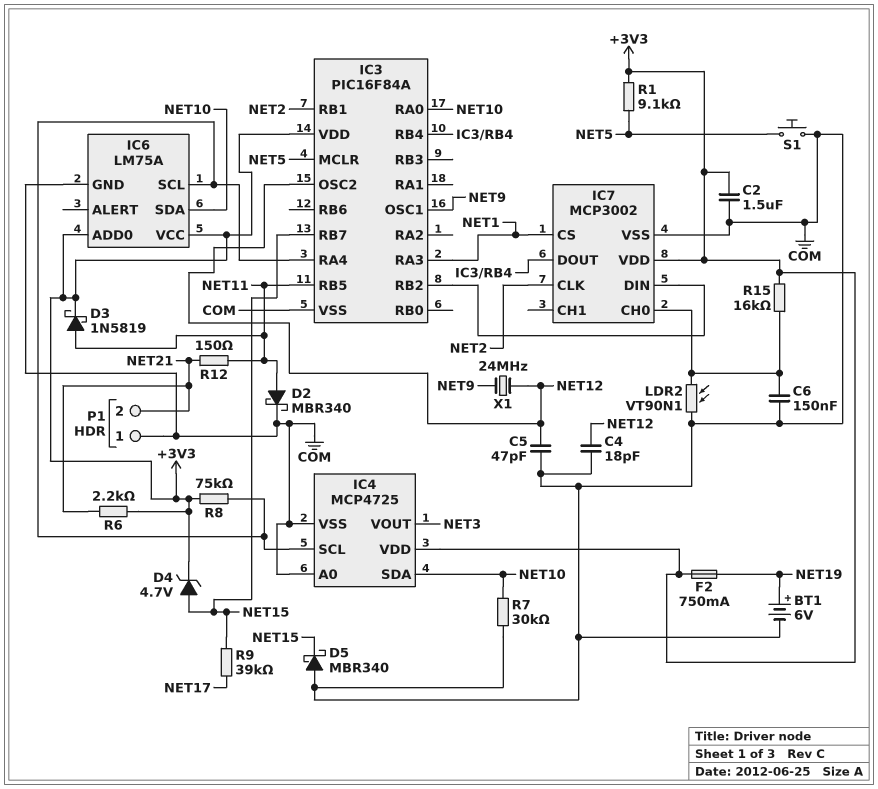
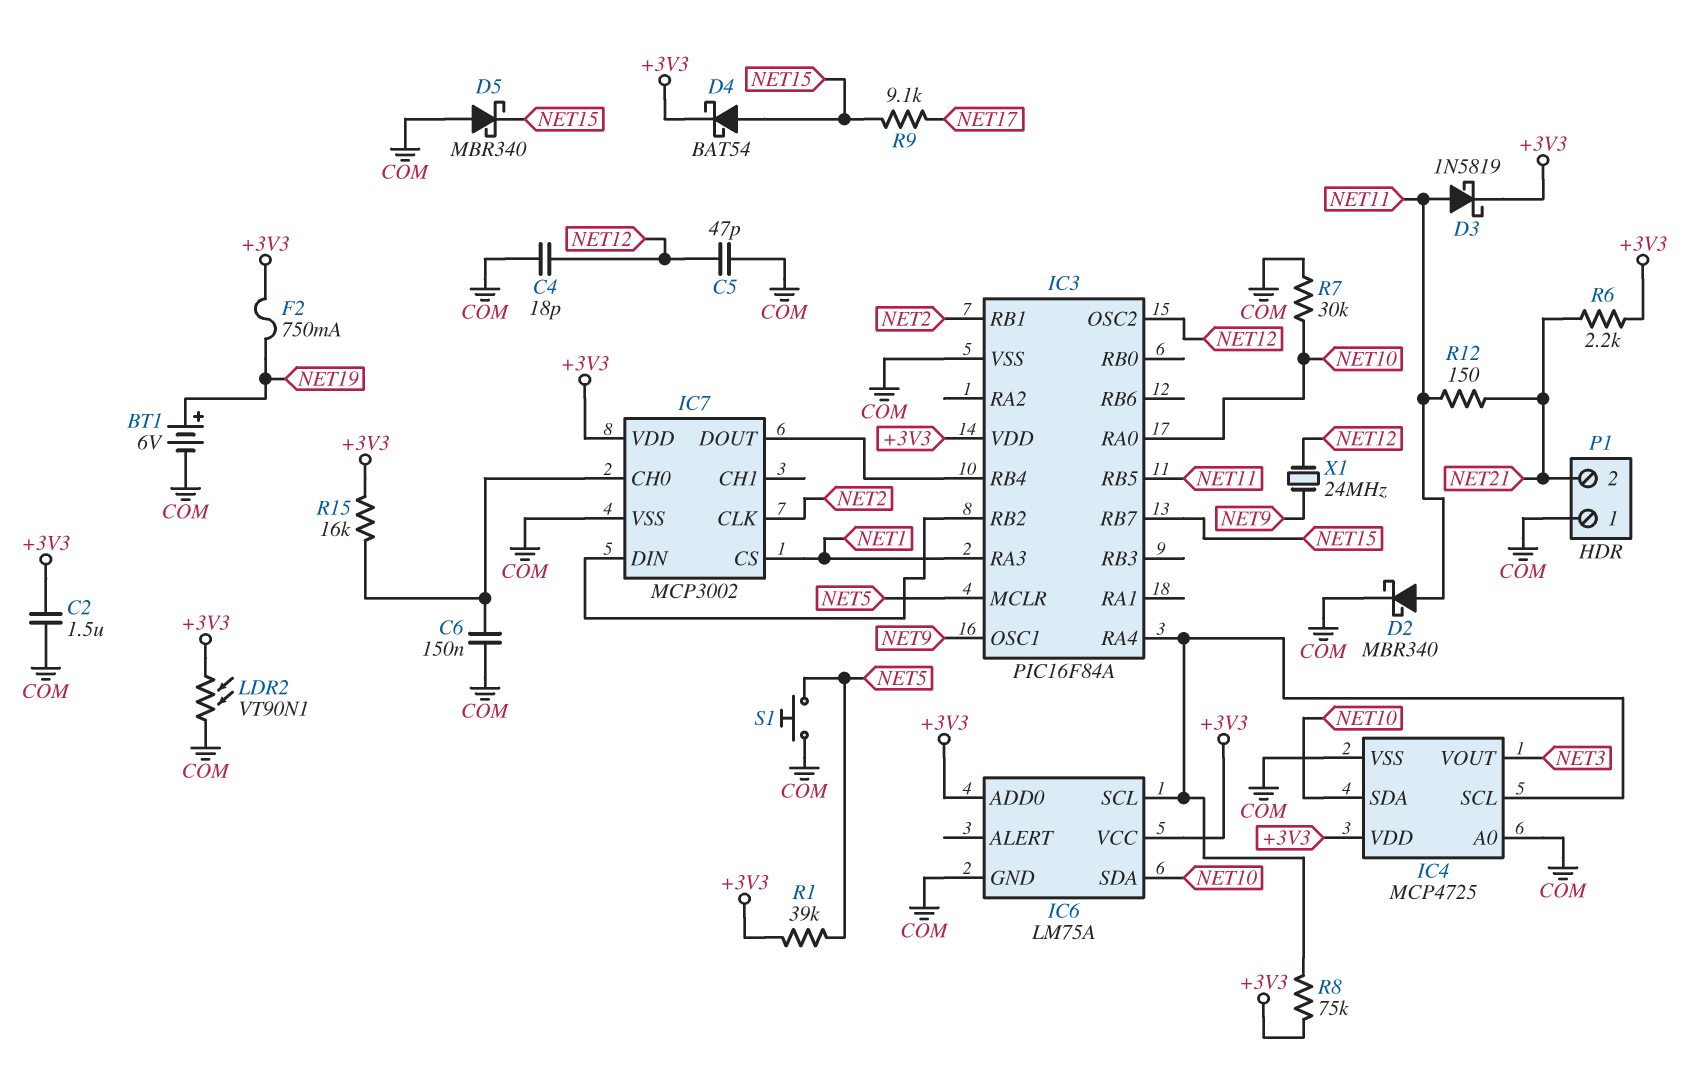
D4: zener 4.7V (A NET15, K +3V3) -> schottky BAT54 (A NET15, K +3V3)
LDR2: VT90N1 (COM, IC7/CH0) -> VT90N1 (+3V3, COM)
R1: 9.1k (+3V3, NET5) -> 39k (+3V3, NET5)
R9: 39k (NET15, NET17) -> 9.1k (NET15, NET17)

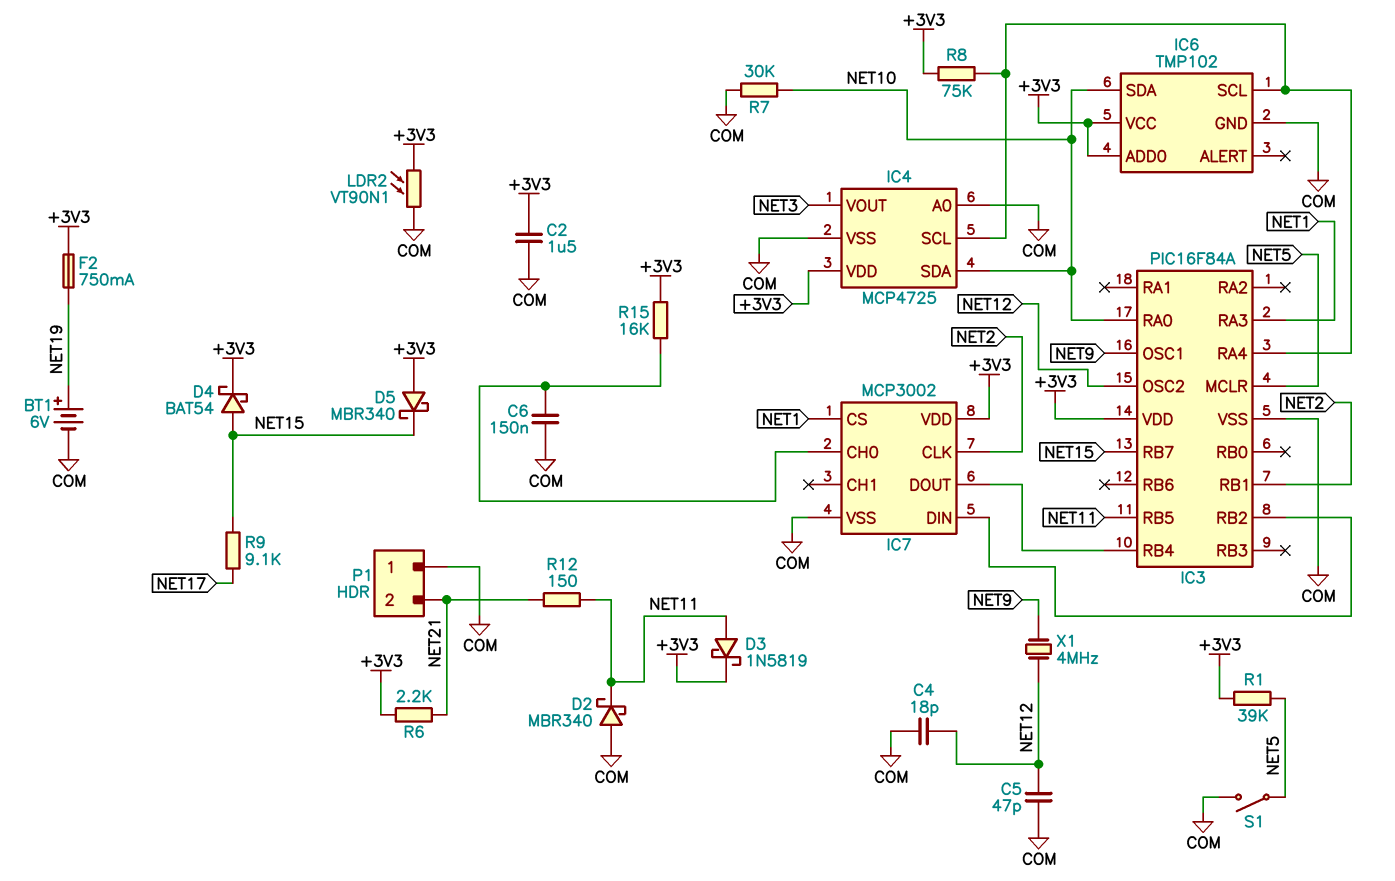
D2: schottky MBR340 (A NET11, K COM) -> schottky MBR340 (A COM, K NET11)
D5: schottky MBR340 (A COM, K NET15) -> schottky MBR340 (A +3V3, K NET15)
IC6: LM75A -> TMP102
S1: button (COM, NET5) -> switch (COM, NET5)
X1: 24MHz (NET9, NET12) -> 4MHz (NET9, NET12)

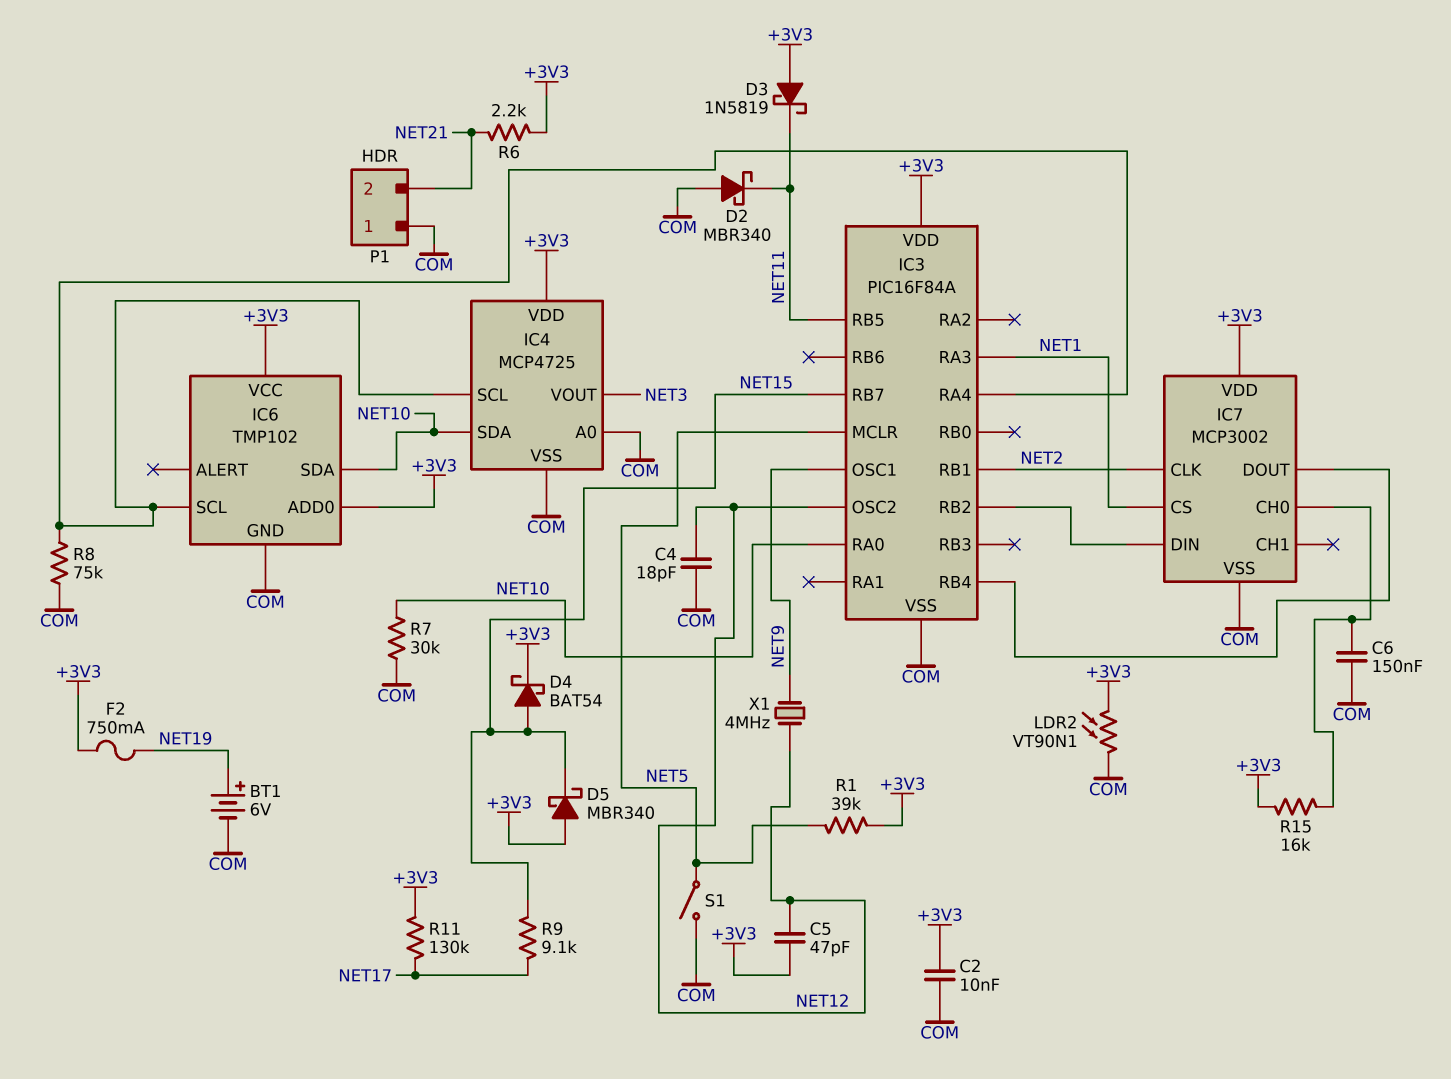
C2: 1.5uF (+3V3, COM) -> 10nF (+3V3, COM)
C5: 47pF (COM, NET12) -> 47pF (+3V3, NET12)
D3: schottky 1N5819 (A NET11, K +3V3) -> schottky 1N5819 (A +3V3, K NET11)
R8: 75k (+3V3, IC3/RA4) -> 75k (COM, IC3/RA4)
R11: none -> 130k (+3V3, NET17)
R12: 150 (NET11, NET21) -> none

